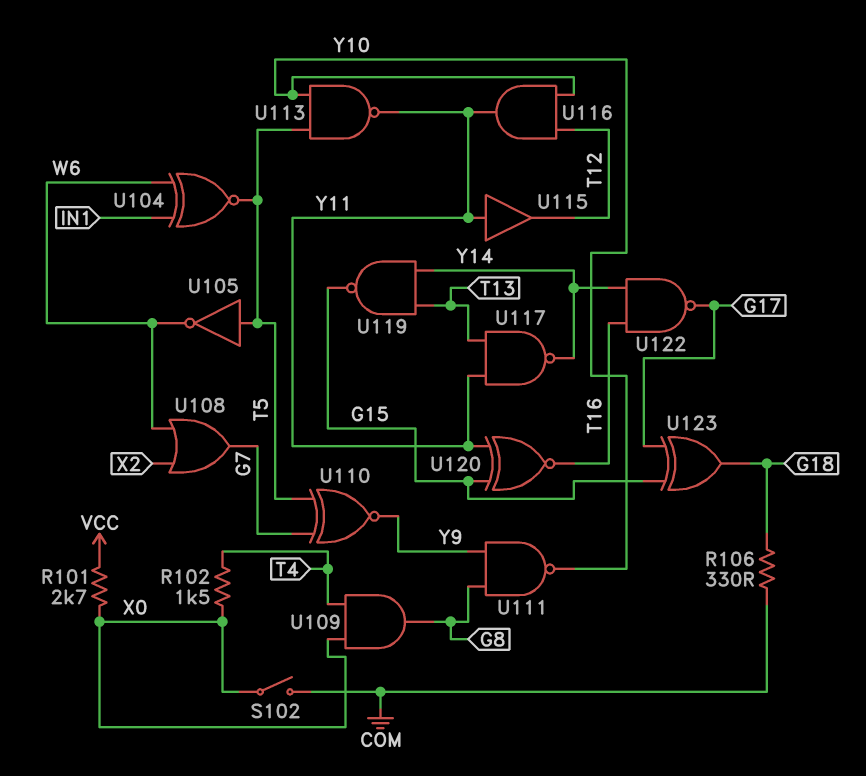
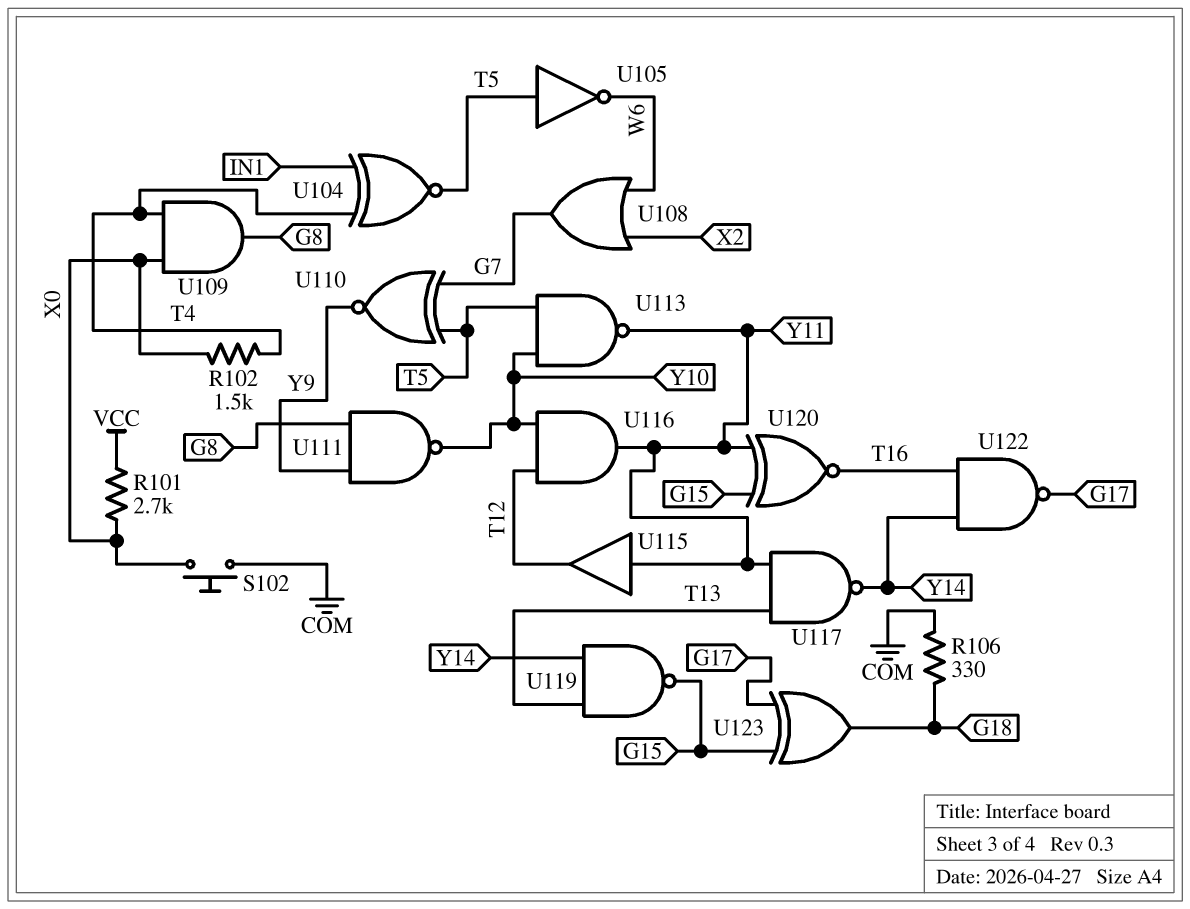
S102: switch (COM, X0) -> button (COM, X0)
U104: XNOR (in IN1, in W6, out T5) -> XNOR (in IN1, in T4, out T5)

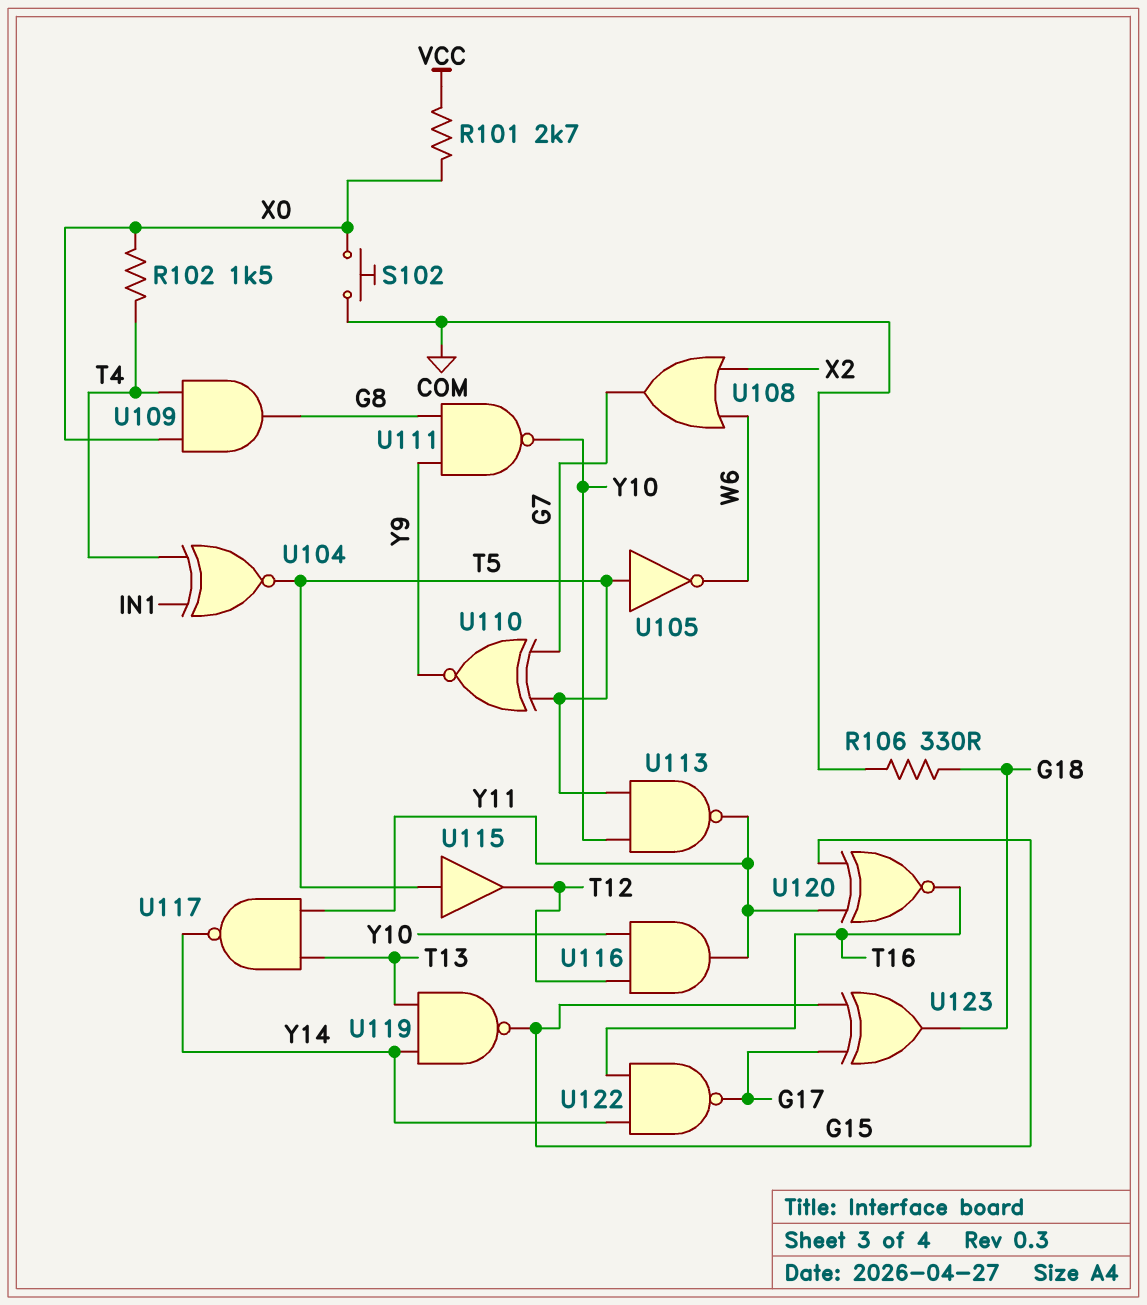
U115: buffer (in Y11, out T12) -> buffer (in T5, out T12)

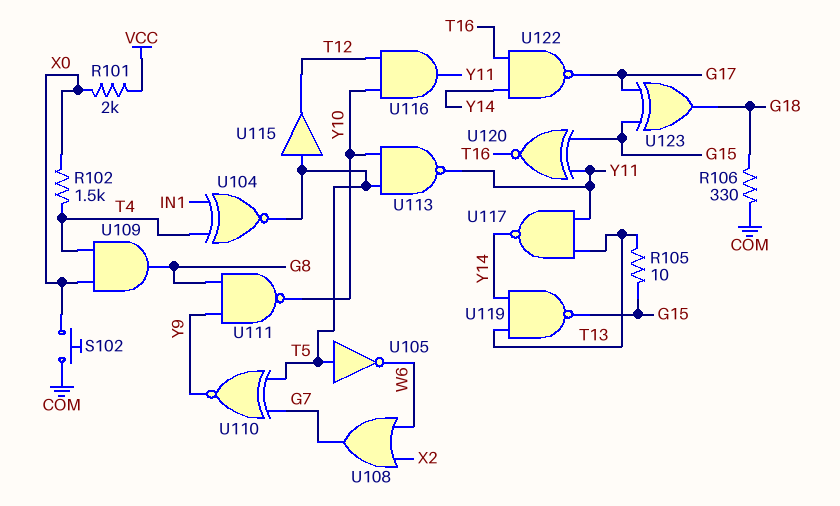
R101: 2.7k (VCC, X0) -> 2k (VCC, X0)
R105: none -> 10 (G15, T13)

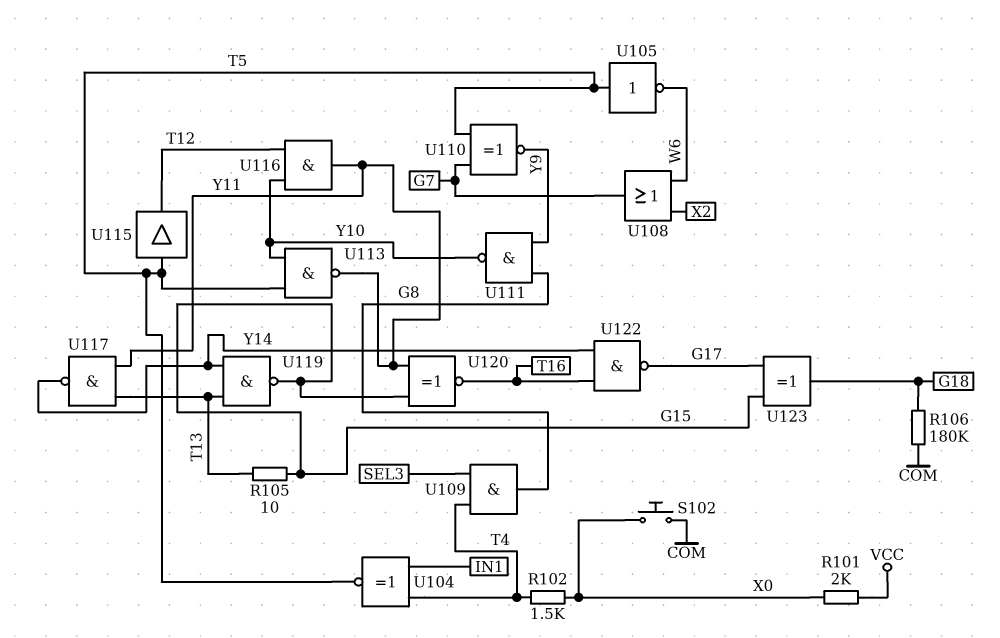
R106: 330 (COM, G18) -> 180k (COM, G18)
U109: AND (in T4, in X0, out G8) -> AND (in SEL3, in T4, out G8)

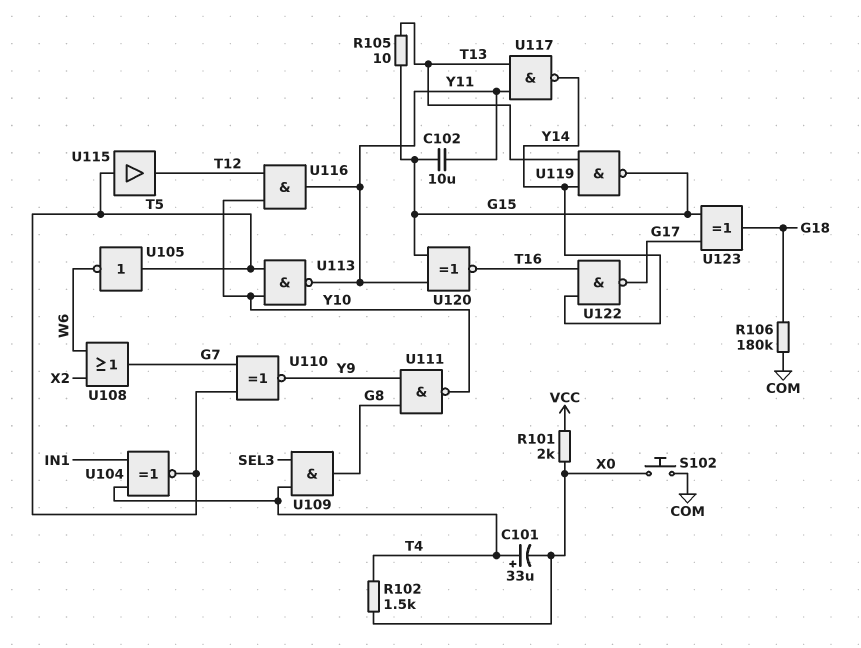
C101: none -> 33uF (plus T4, minus X0)
C102: none -> 10uF (G15, Y11)

